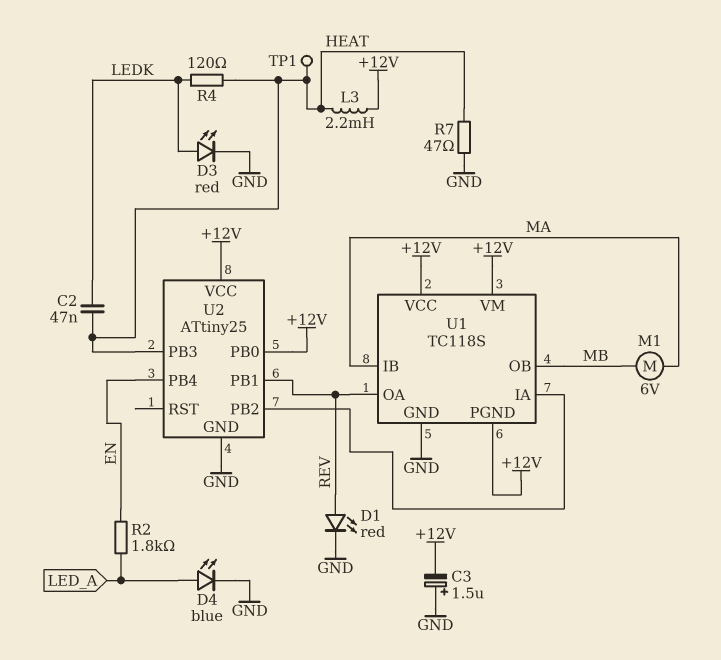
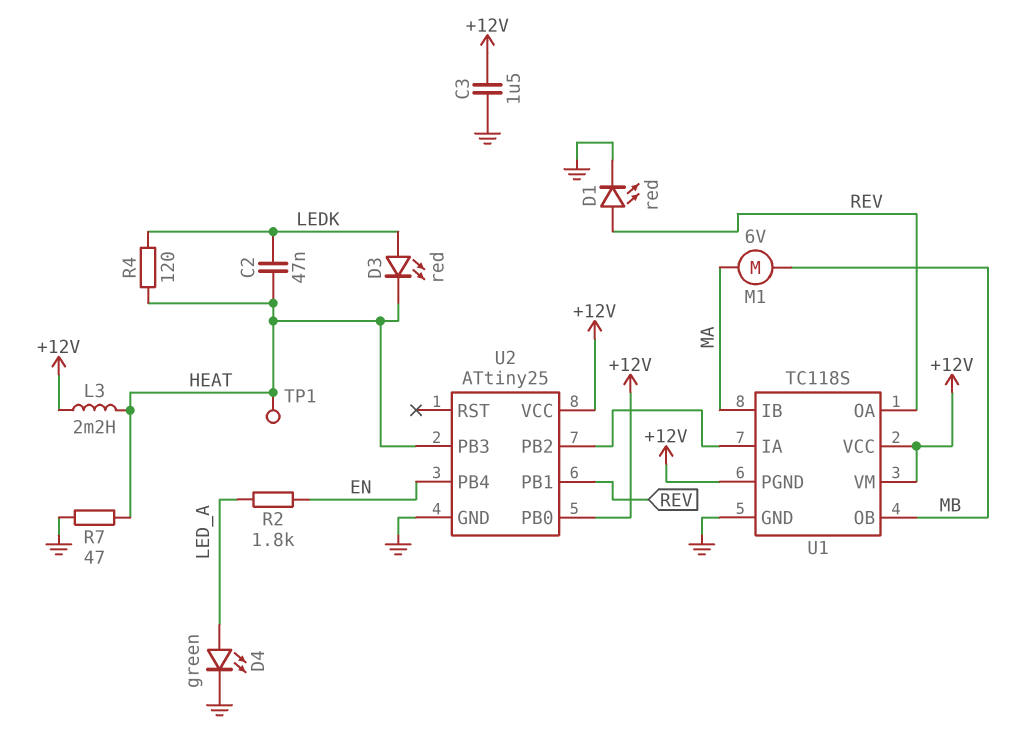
C3: 1.5uF (plus GND, minus +12V) -> 1.5uF (+12V, GND)
D3: LED red (A LEDK, K GND) -> LED red (A LEDK, K HEAT)
D4: LED blue (A LED_A, K GND) -> LED green (A LED_A, K GND)

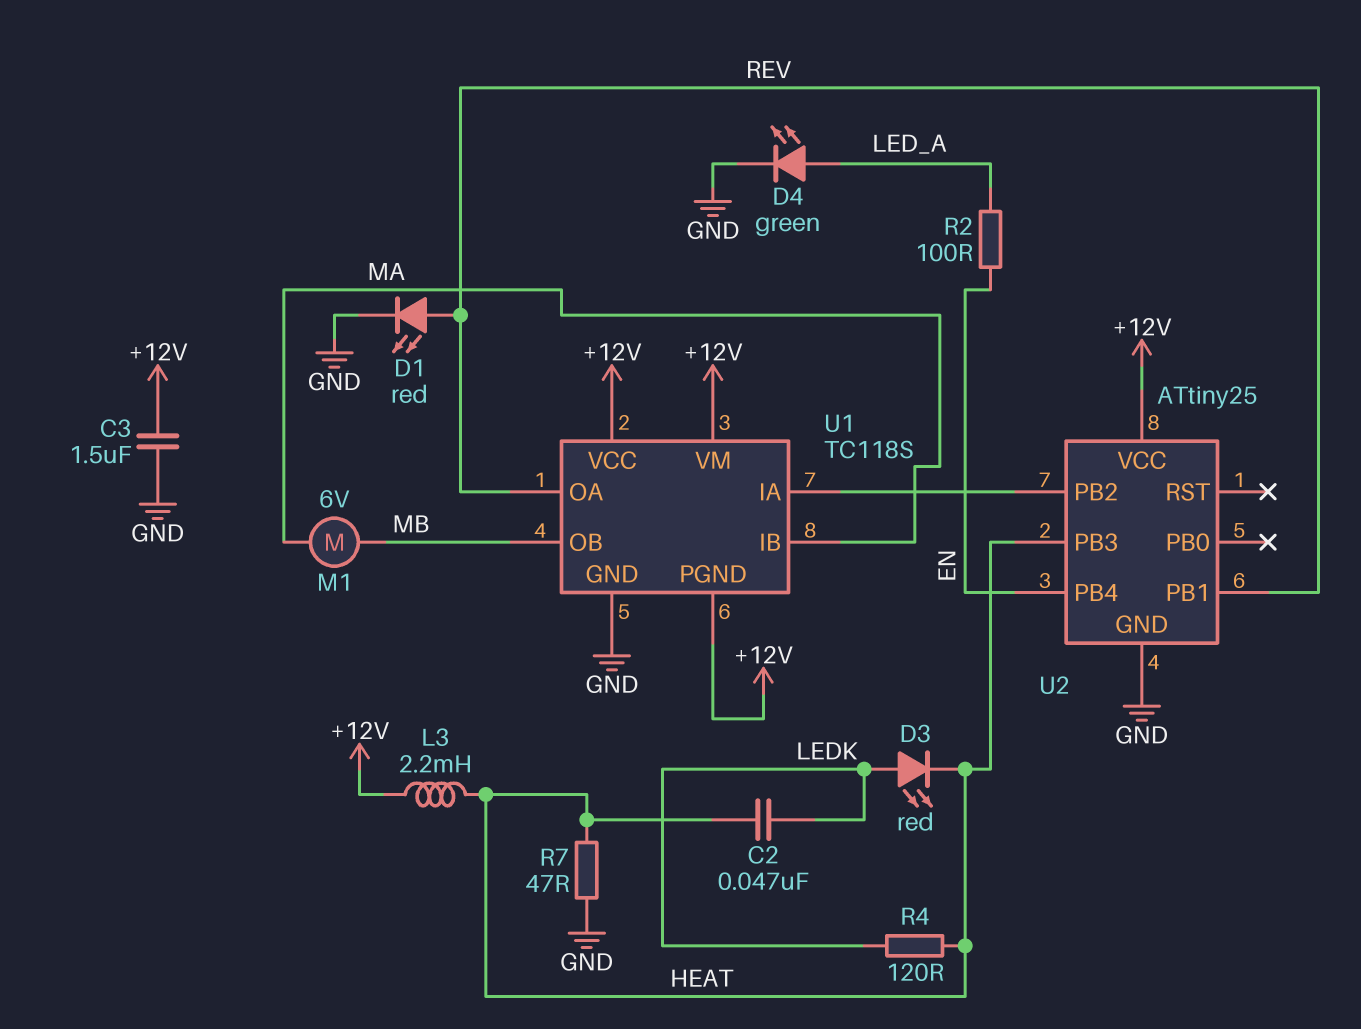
R2: 1.8k (EN, LED_A) -> 100 (EN, LED_A)
TP1: test point (HEAT) -> none
U2 pin PB0: +12V -> none

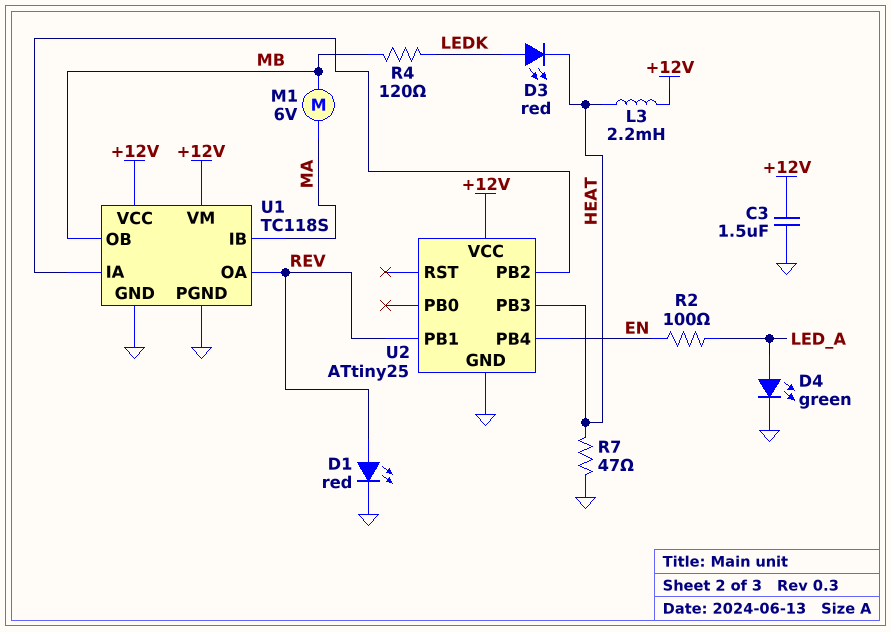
C2: 47nF (HEAT, LEDK) -> none
R4: 120 (HEAT, LEDK) -> 120 (LEDK, MB)
U1 pin PGND: +12V -> GND

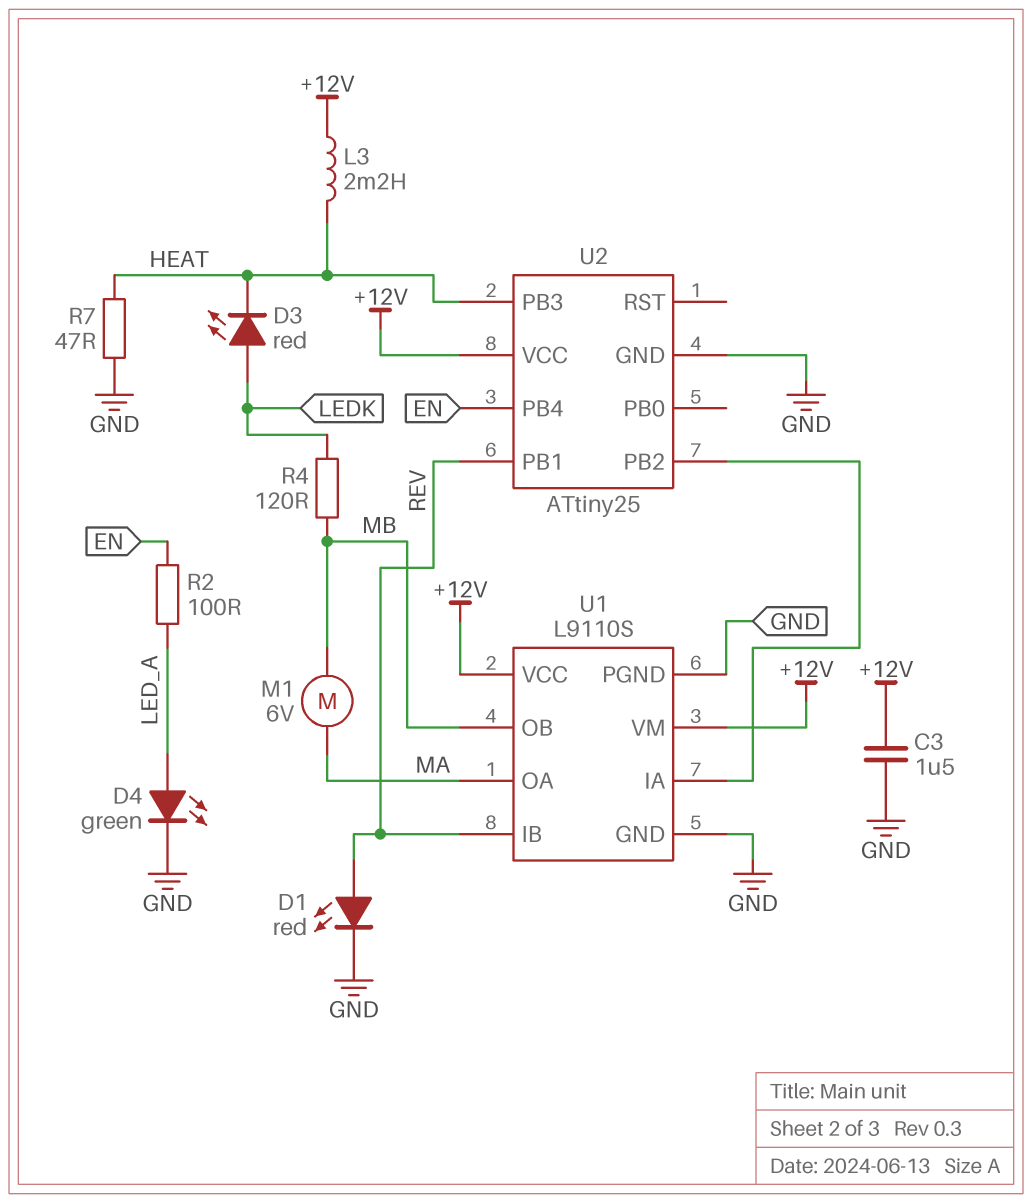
U1: TC118S -> L9110S
U1 pin IB: MA -> REV
U1 pin OA: REV -> MA

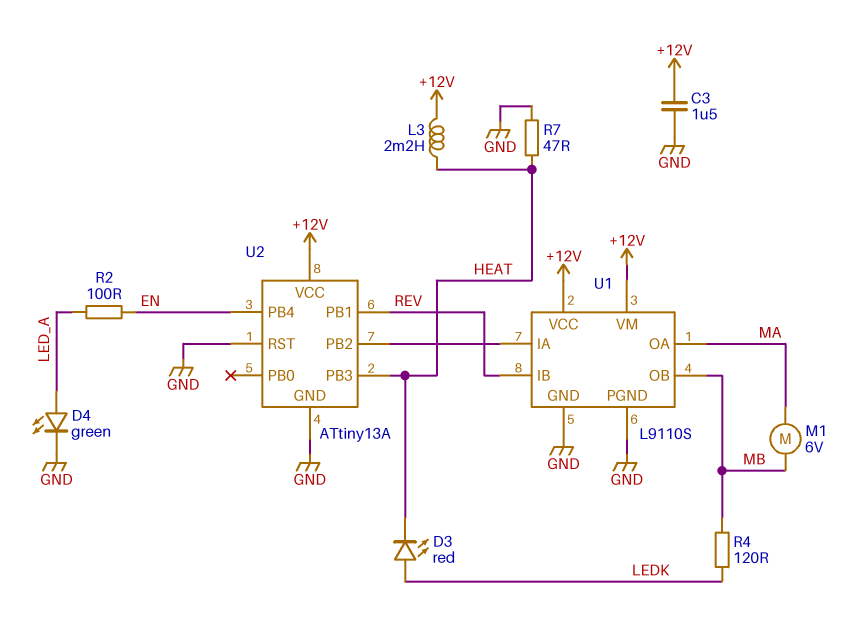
D1: LED red (A REV, K GND) -> none
U2: ATtiny25 -> ATtiny13A
U2 pin RST: none -> GND

